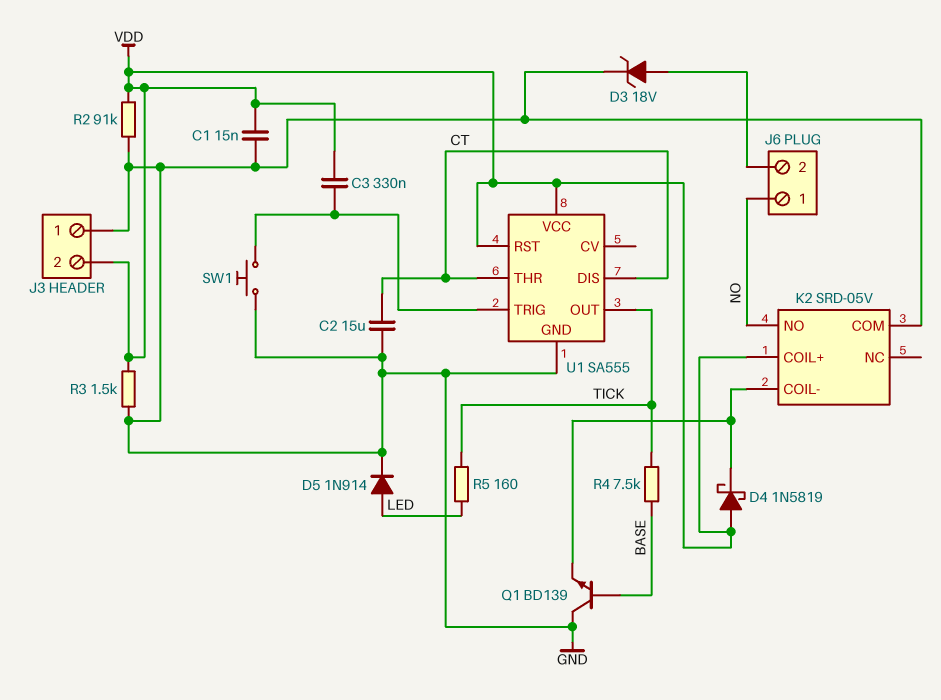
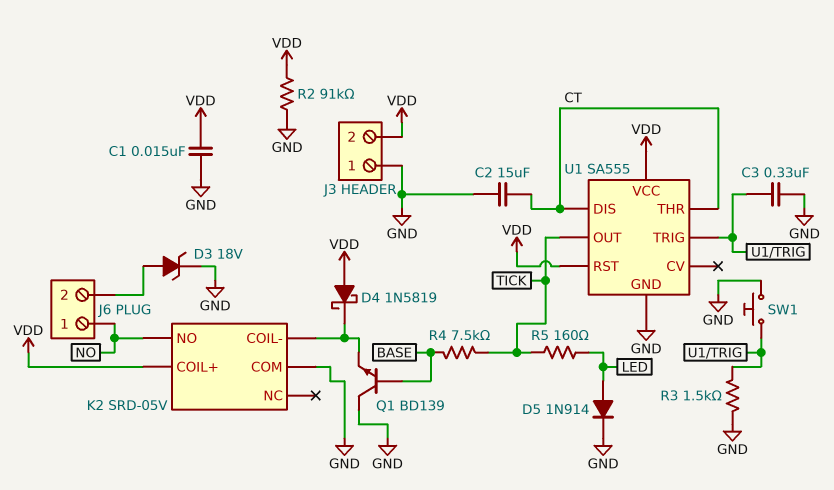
C3: 330nF (U1/TRIG, VDD) -> 330nF (GND, U1/TRIG)
R3: 1.5k (GND, VDD) -> 1.5k (GND, U1/TRIG)

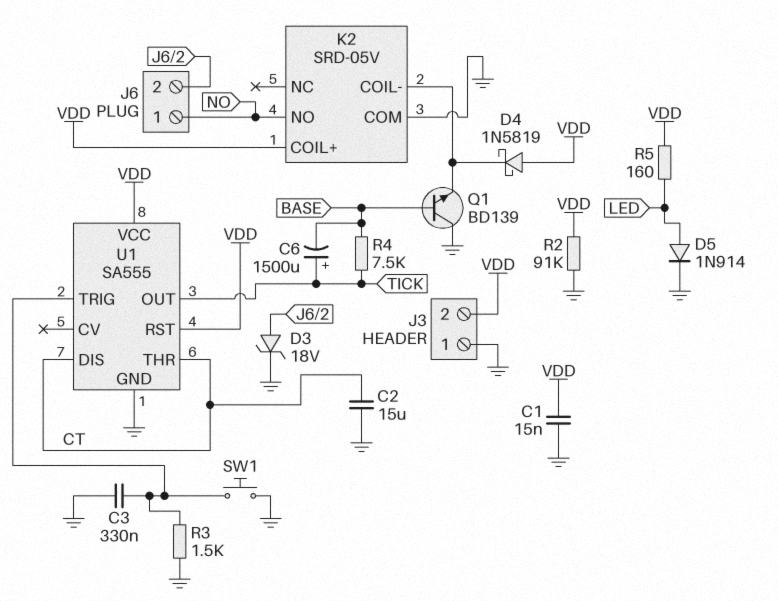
C6: none -> 1500uF (plus TICK, minus BASE)
R5: 160 (LED, TICK) -> 160 (LED, VDD)

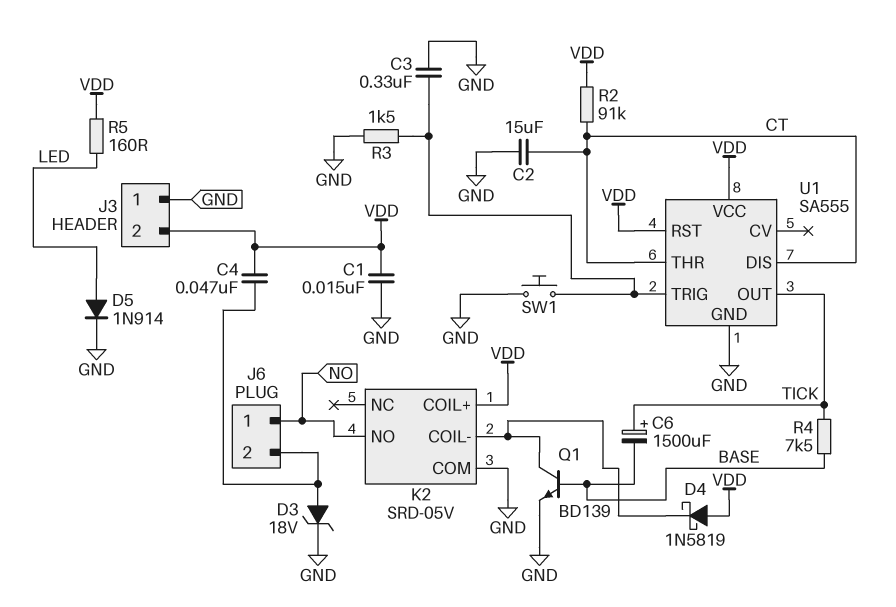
C4: none -> 47nF (J6/2, VDD)
Q1: NPN BD139 (B BASE, C GND, E K2/COIL-) -> NPN BD139 (B BASE, C K2/COIL-, E GND)
R2: 91k (GND, VDD) -> 91k (CT, VDD)

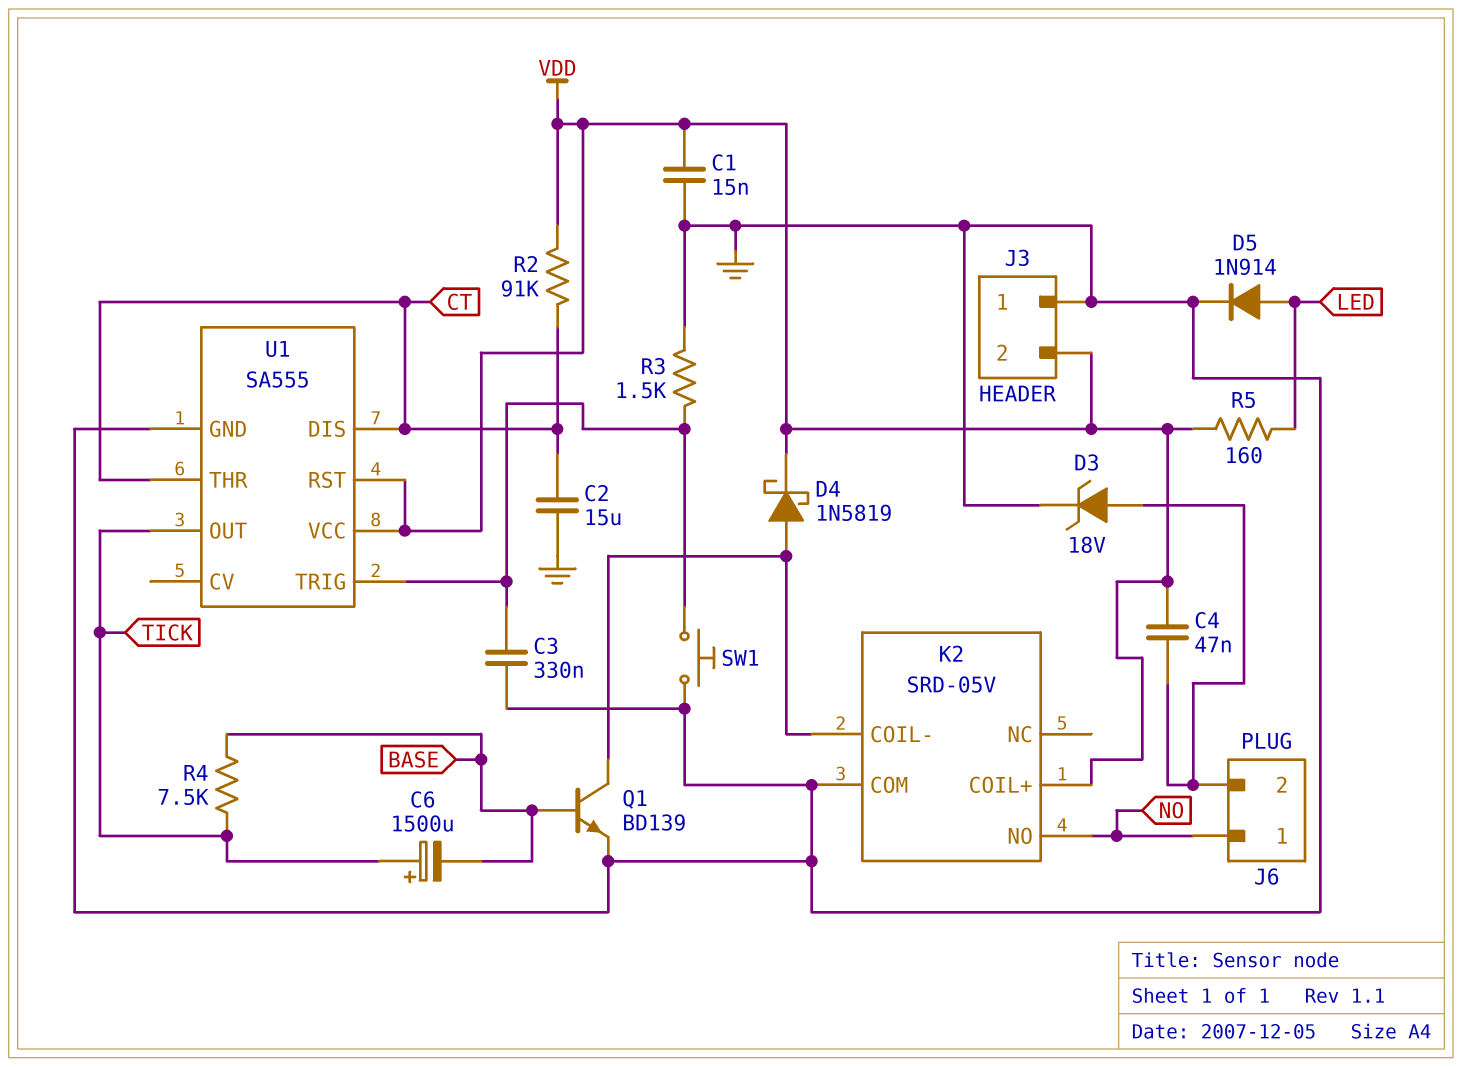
D4: schottky 1N5819 (A VDD, K K2/COIL-) -> schottky 1N5819 (A K2/COIL-, K VDD)

